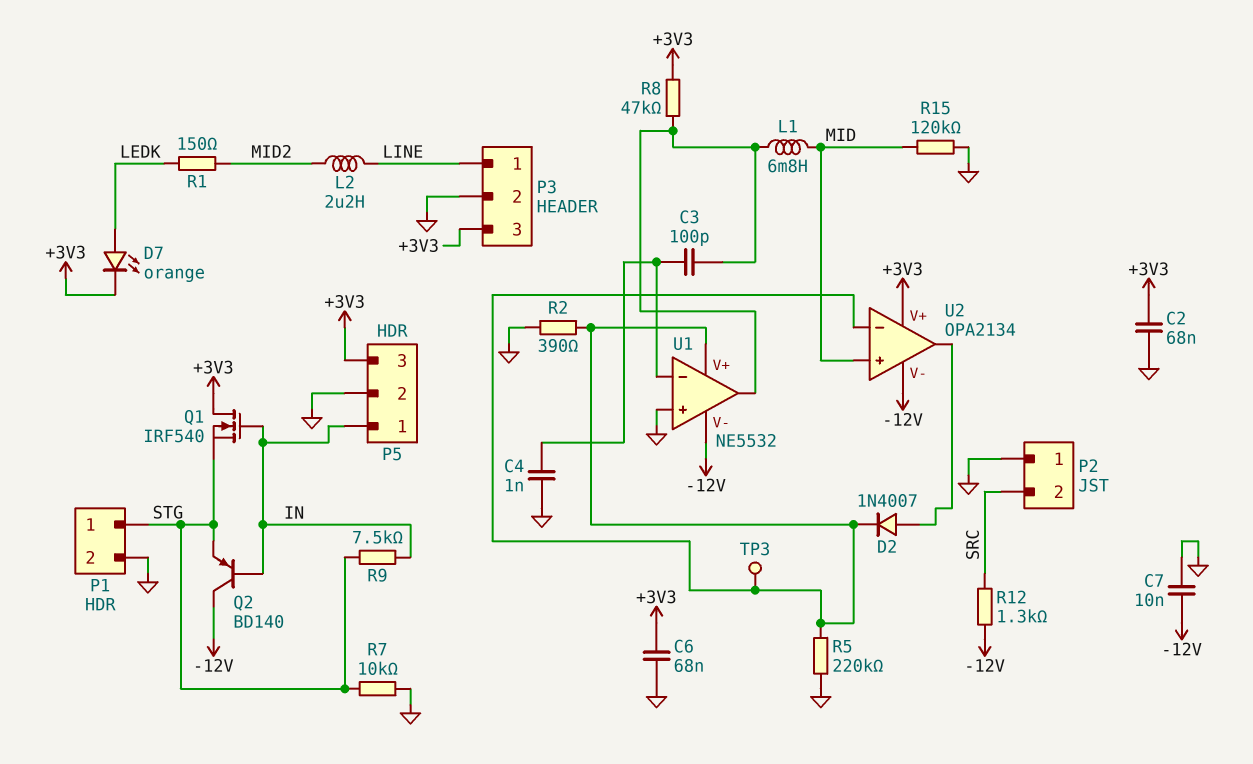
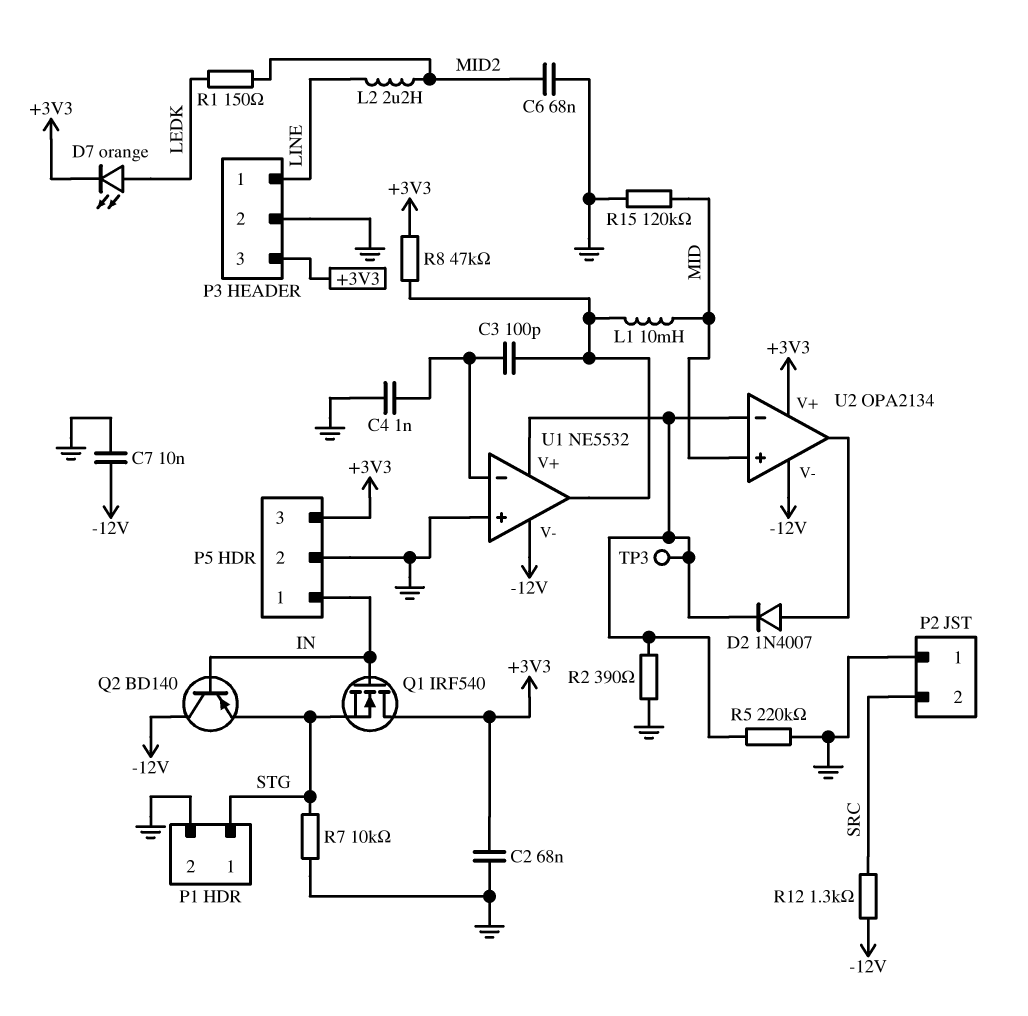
C6: 68nF (+3V3, GND) -> 68nF (GND, MID2)
L1: 6.8mH (MID, U1/out) -> 10mH (MID, U1/out)
R9: 7.5k (IN, STG) -> none

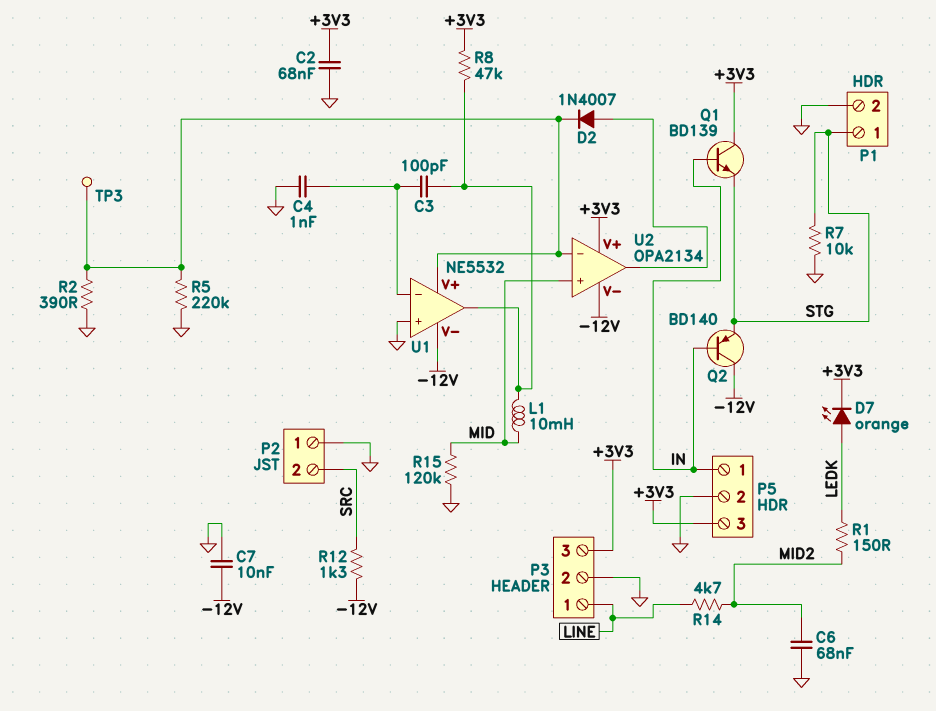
L2: 2.2uH (LINE, MID2) -> none
Q1: NMOS IRF540 (G IN, D +3V3, S STG) -> NPN BD139 (B IN, C +3V3, E STG)
R14: none -> 4.7k (LINE, MID2)

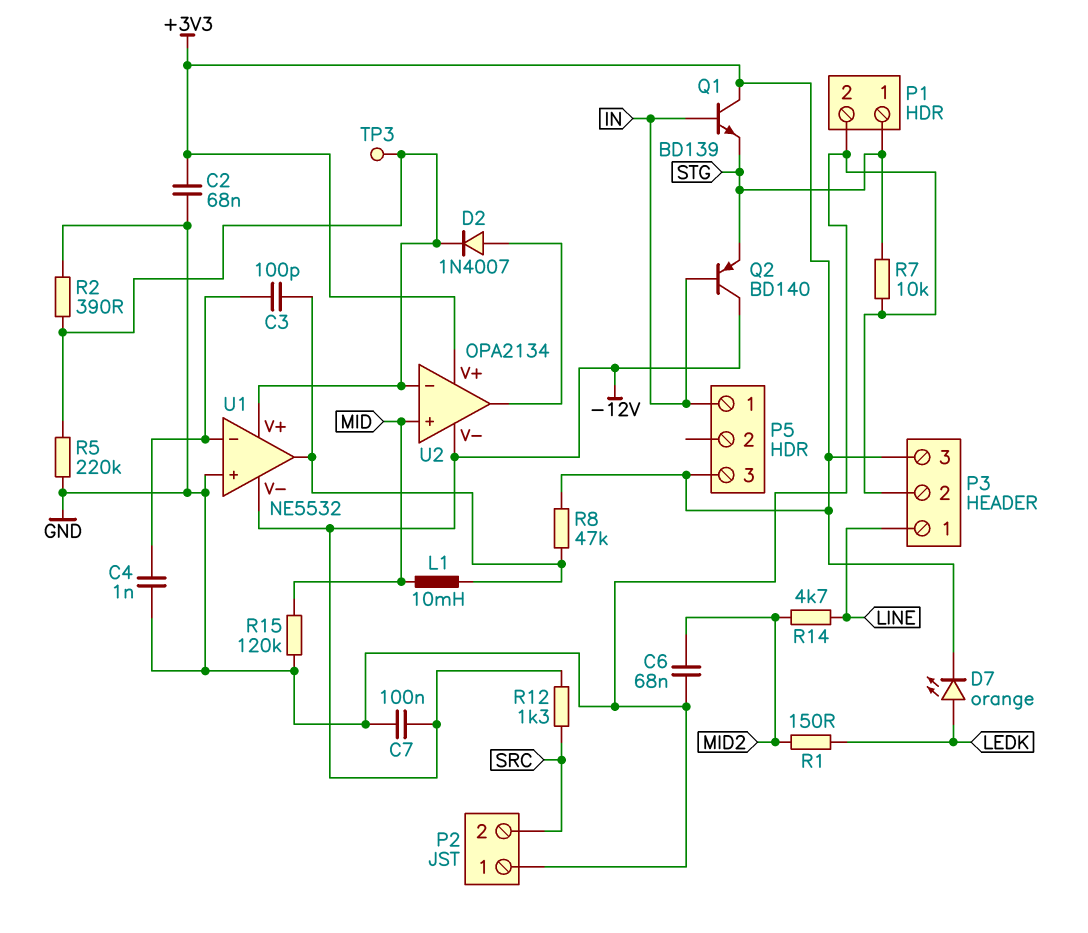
C7: 10nF (-12V, GND) -> 100nF (-12V, GND)
P5 pin 2: GND -> none

